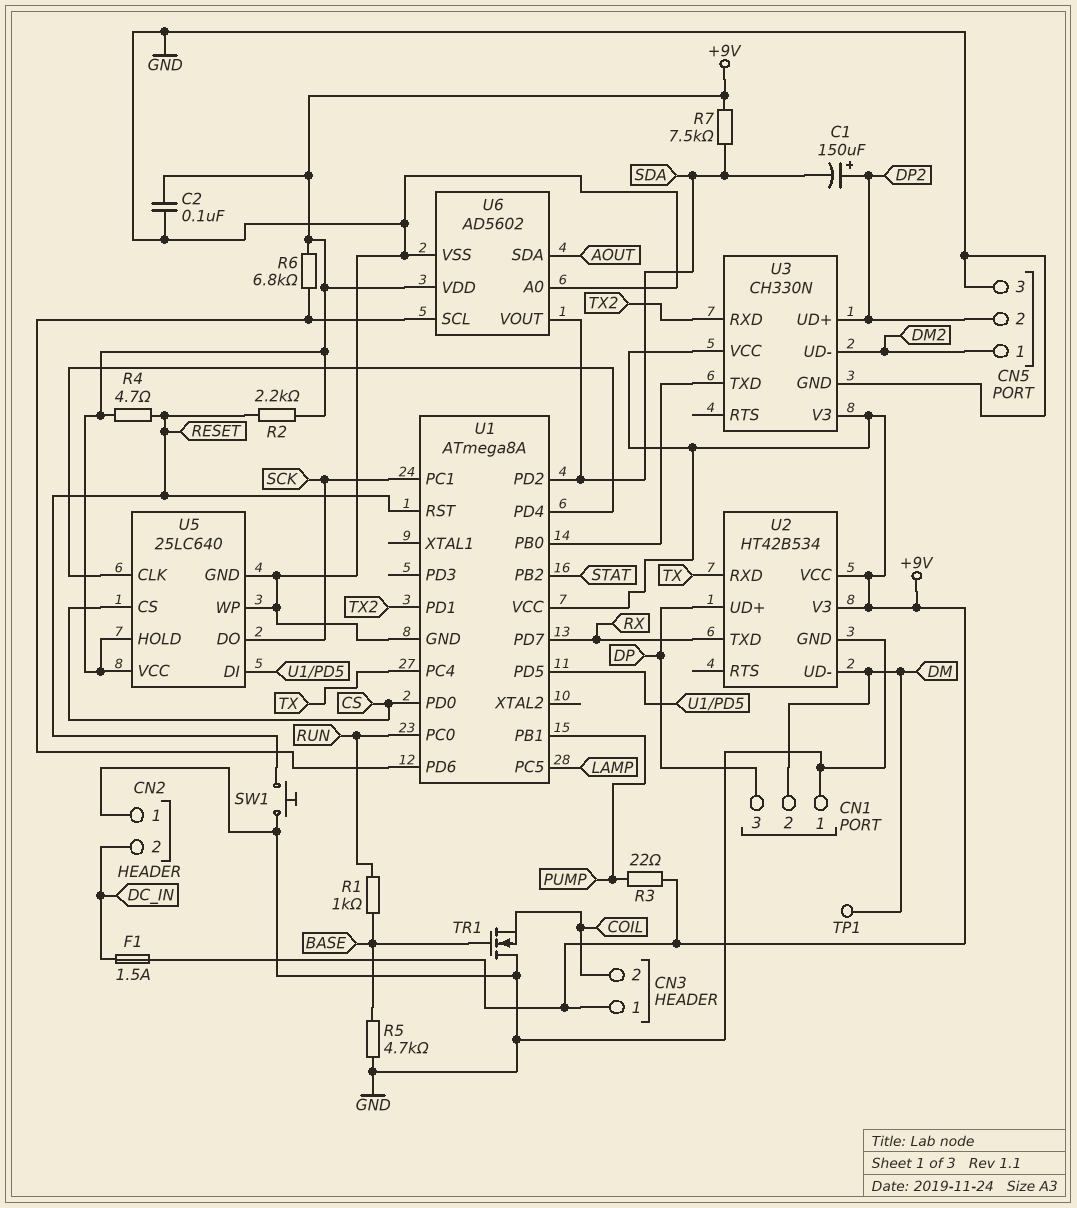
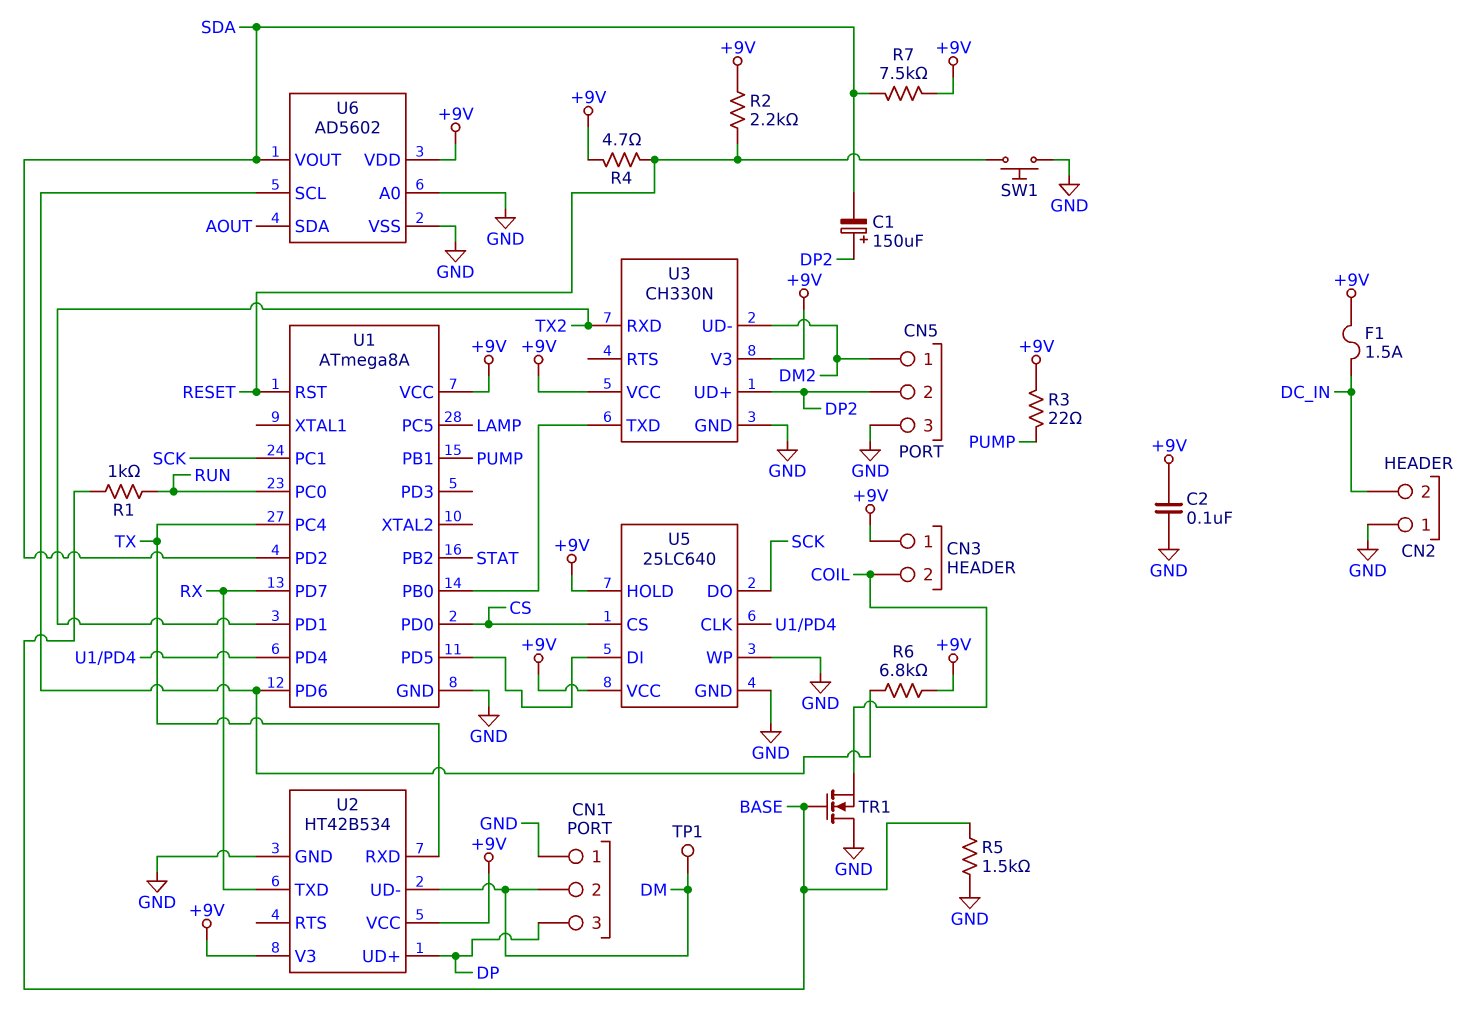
R5: 4.7k (BASE, GND) -> 1.5k (BASE, GND)

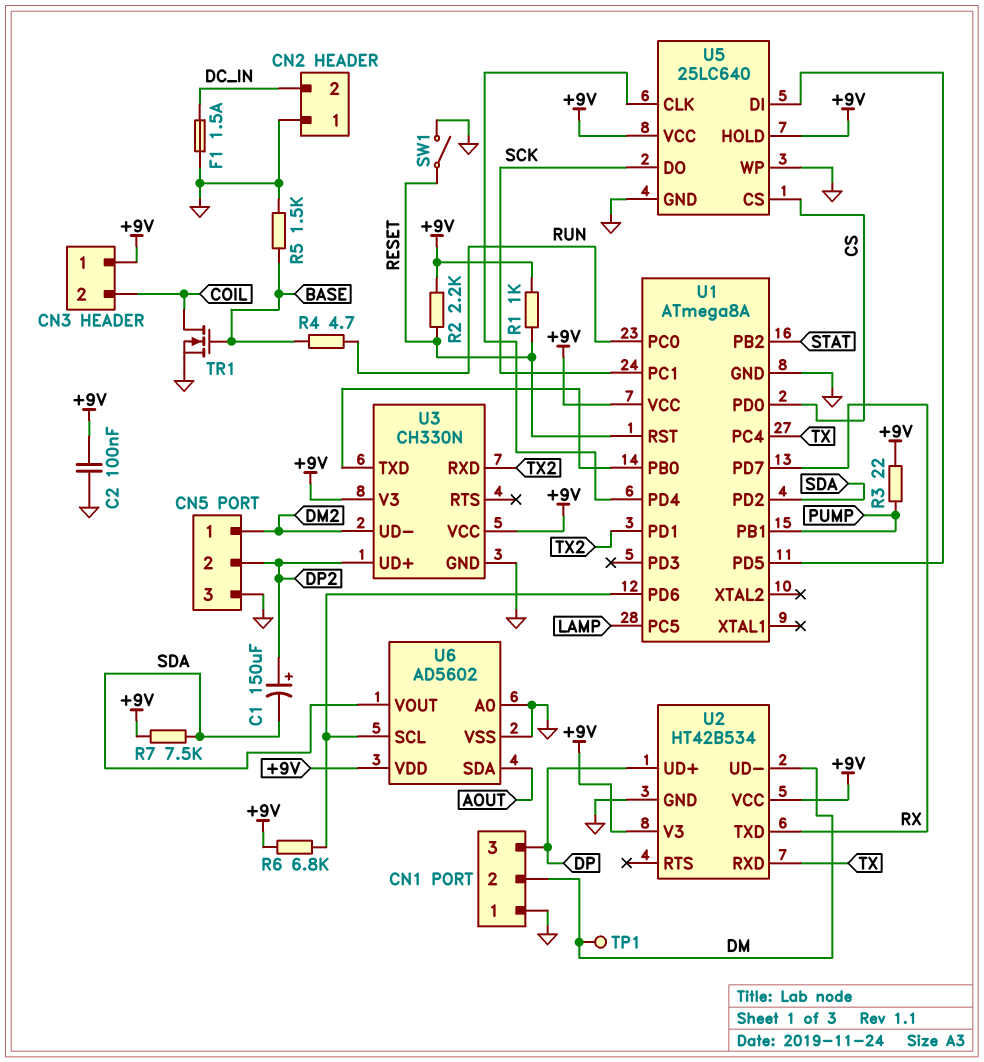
F1: 1.5A (+9V, DC_IN) -> 1.5A (DC_IN, GND)
R1: 1k (BASE, RUN) -> 1k (+9V, RESET)
R4: 4.7 (+9V, RESET) -> 4.7 (BASE, RUN)
SW1: button (GND, RESET) -> switch (GND, RESET)
TR1: NMOS (G BASE, D GND, S COIL) -> NMOS (G BASE, D COIL, S GND)

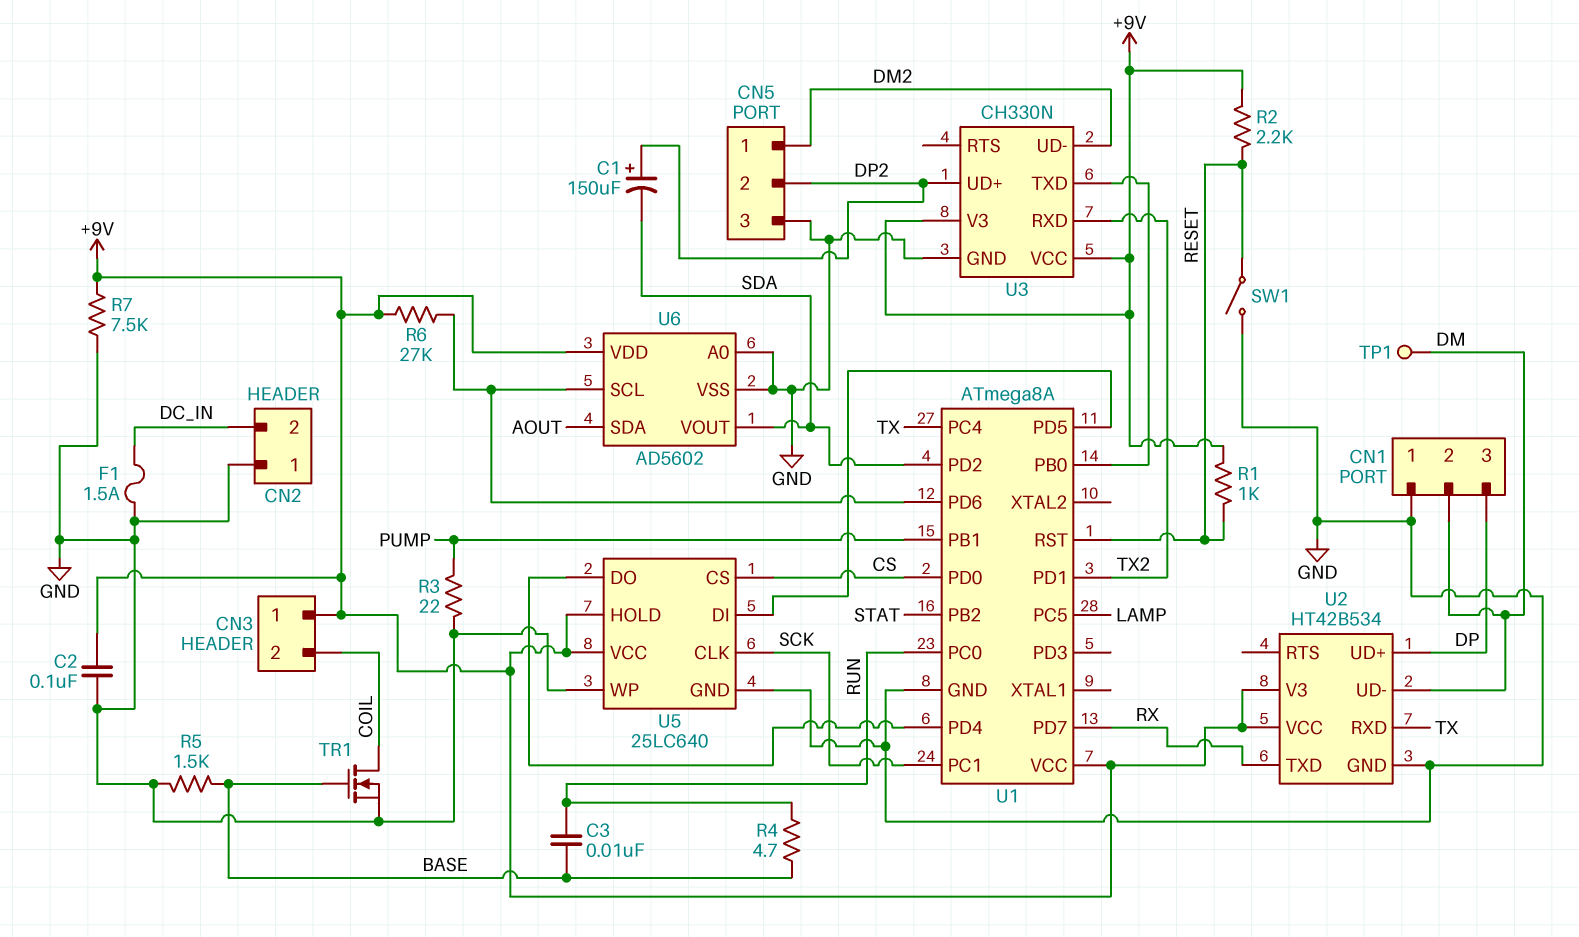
C3: none -> 10nF (BASE, RUN)
R3: 22 (+9V, PUMP) -> 22 (GND, PUMP)
R6: 6.8k (+9V, U1/PD6) -> 27k (+9V, U1/PD6)
R7: 7.5k (+9V, SDA) -> 7.5k (+9V, GND)
U5 pin CLK: U1/PD4 -> SCK
U5 pin DO: SCK -> U1/PD4

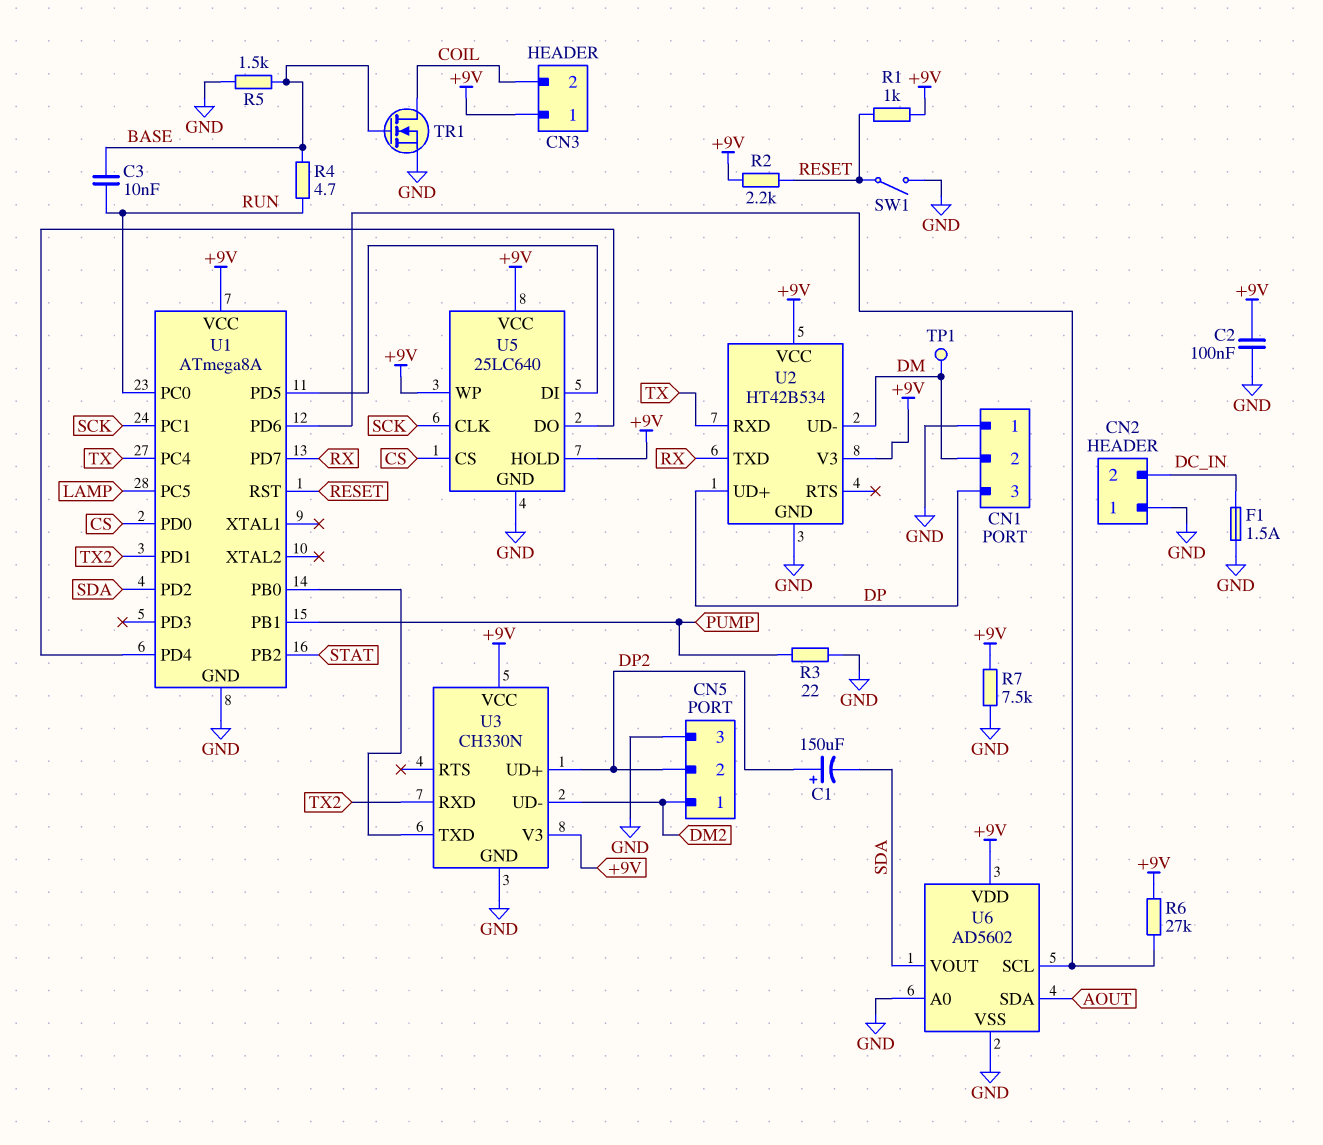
U5 pin WP: GND -> +9V

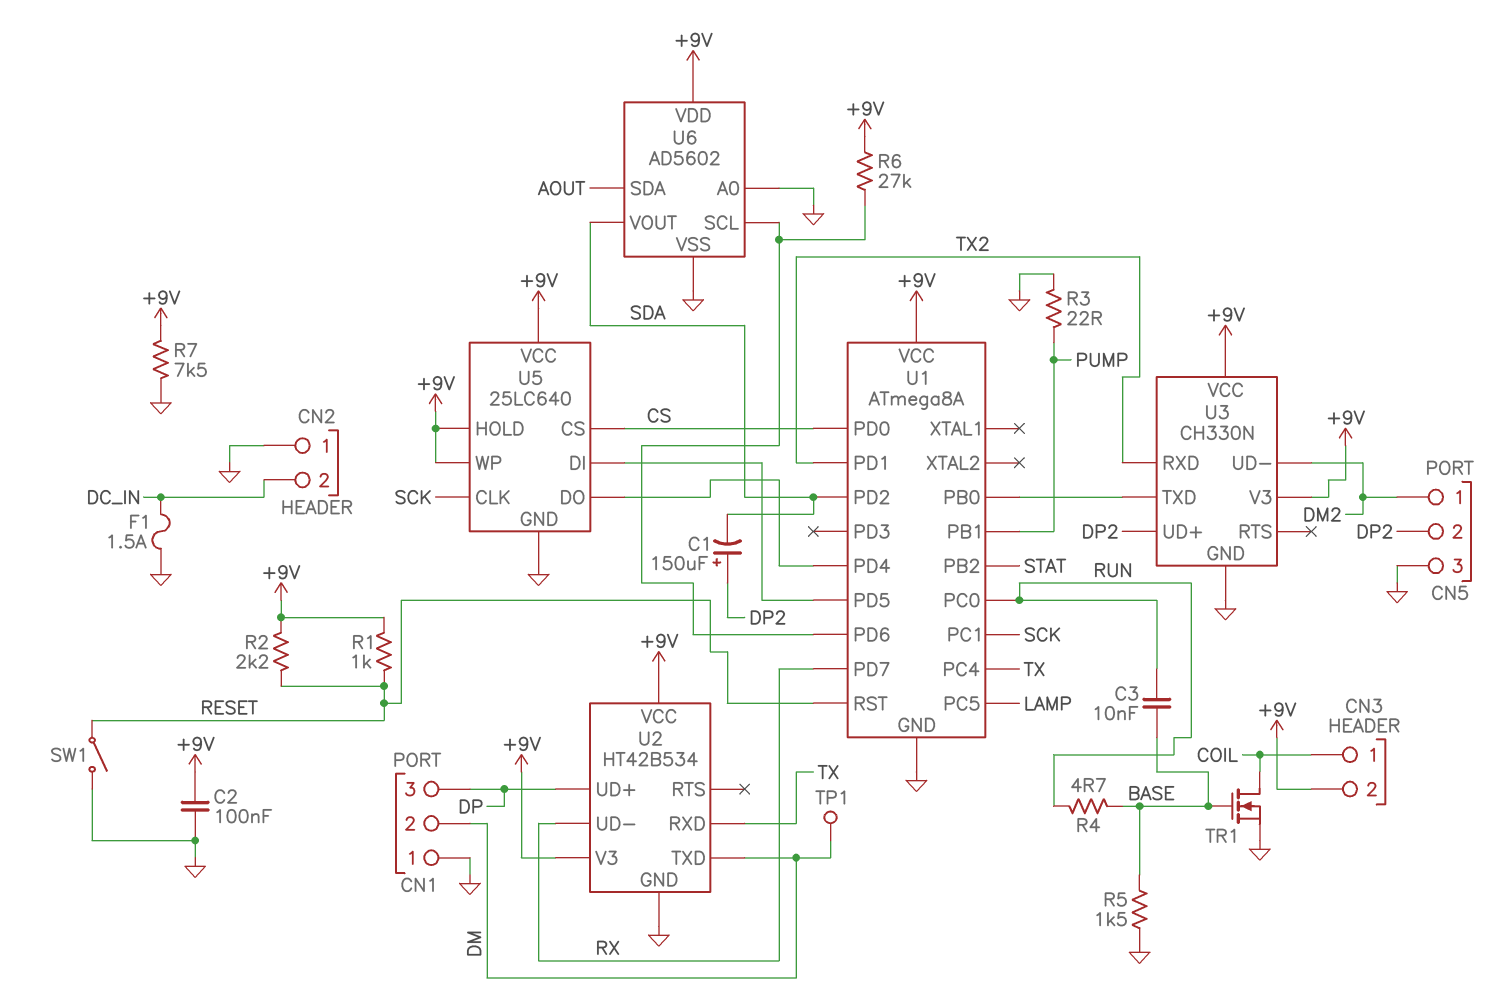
CN3 pin 1: +9V -> COIL
CN3 pin 2: COIL -> +9V
U2 pin TXD: RX -> DM
U2 pin UD-: DM -> RX

